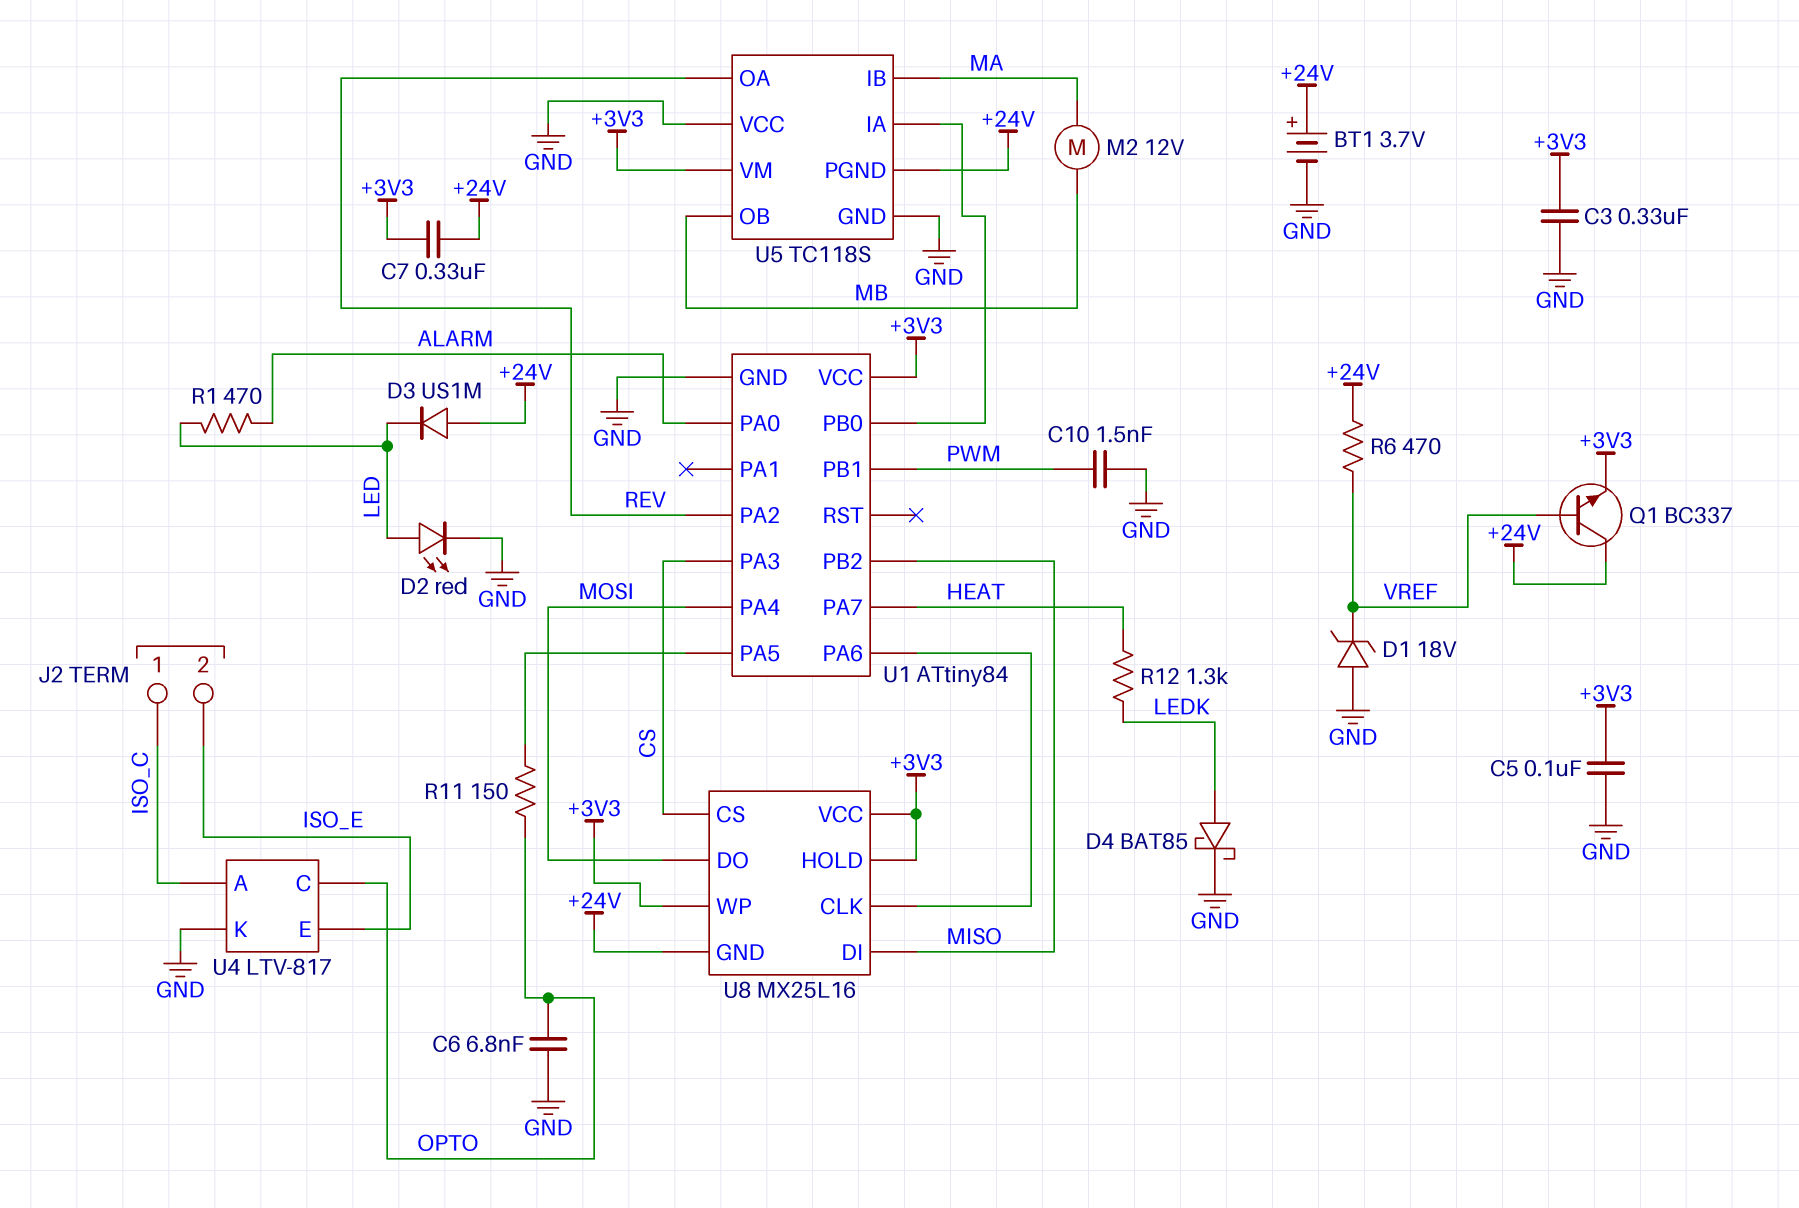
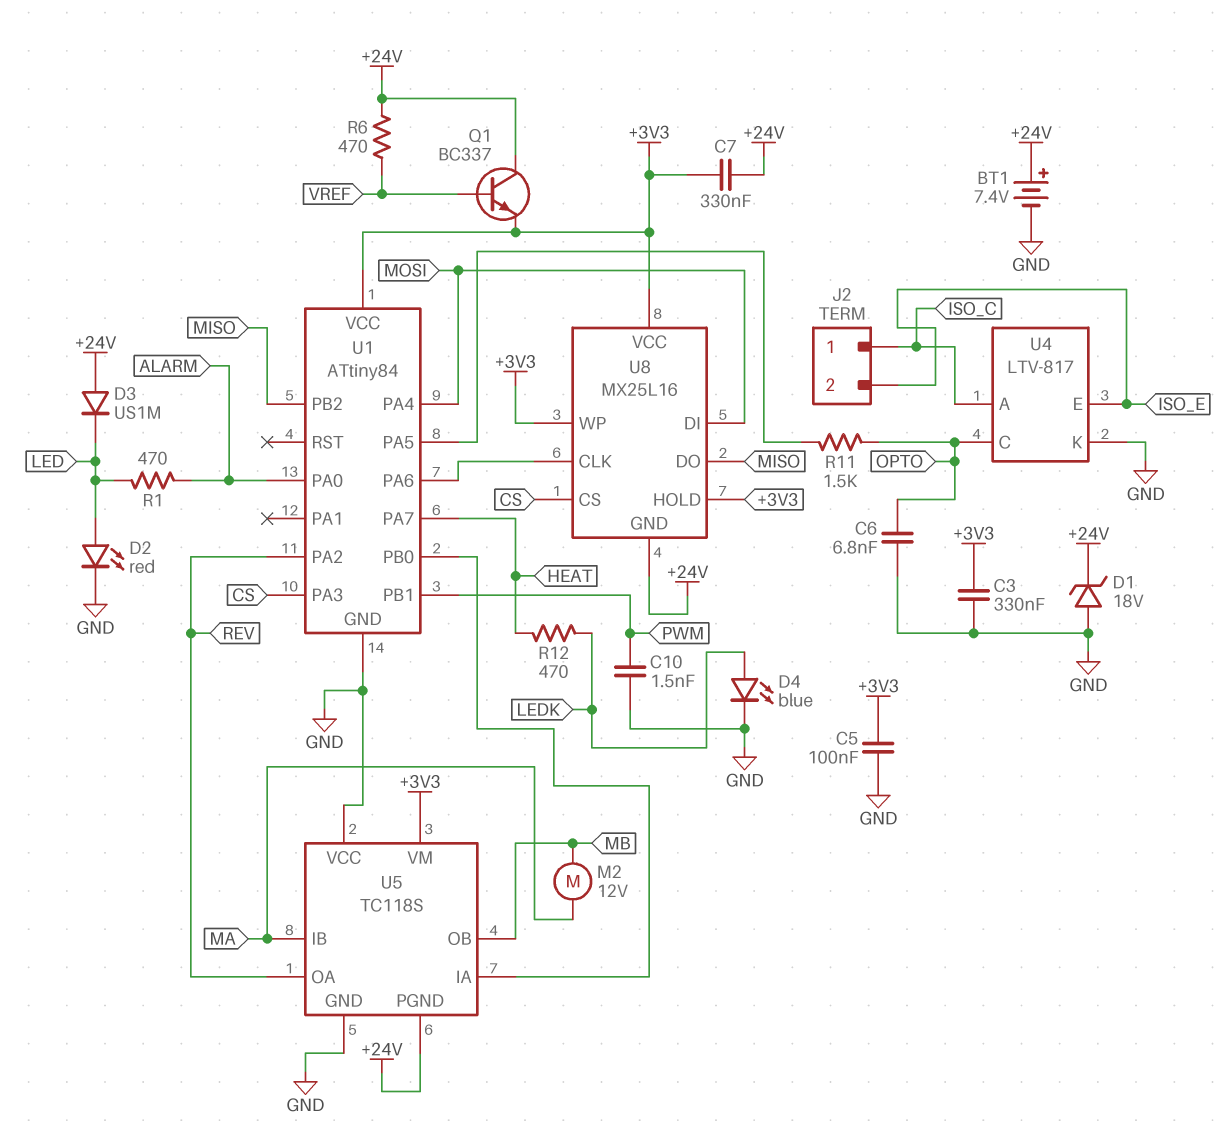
BT1: 3.7V (plus +24V, minus GND) -> 7.4V (plus +24V, minus GND)
D1: zener 18V (A GND, K VREF) -> zener 18V (A GND, K +24V)
D4: schottky BAT85 (A LEDK, K GND) -> LED blue (A LEDK, K GND)
R11: 150 (OPTO, U1/PA5) -> 1.5k (OPTO, U1/PA5)
R12: 1.3k (HEAT, LEDK) -> 470 (HEAT, LEDK)
U8 pin DI: MISO -> MOSI
U8 pin DO: MOSI -> MISO

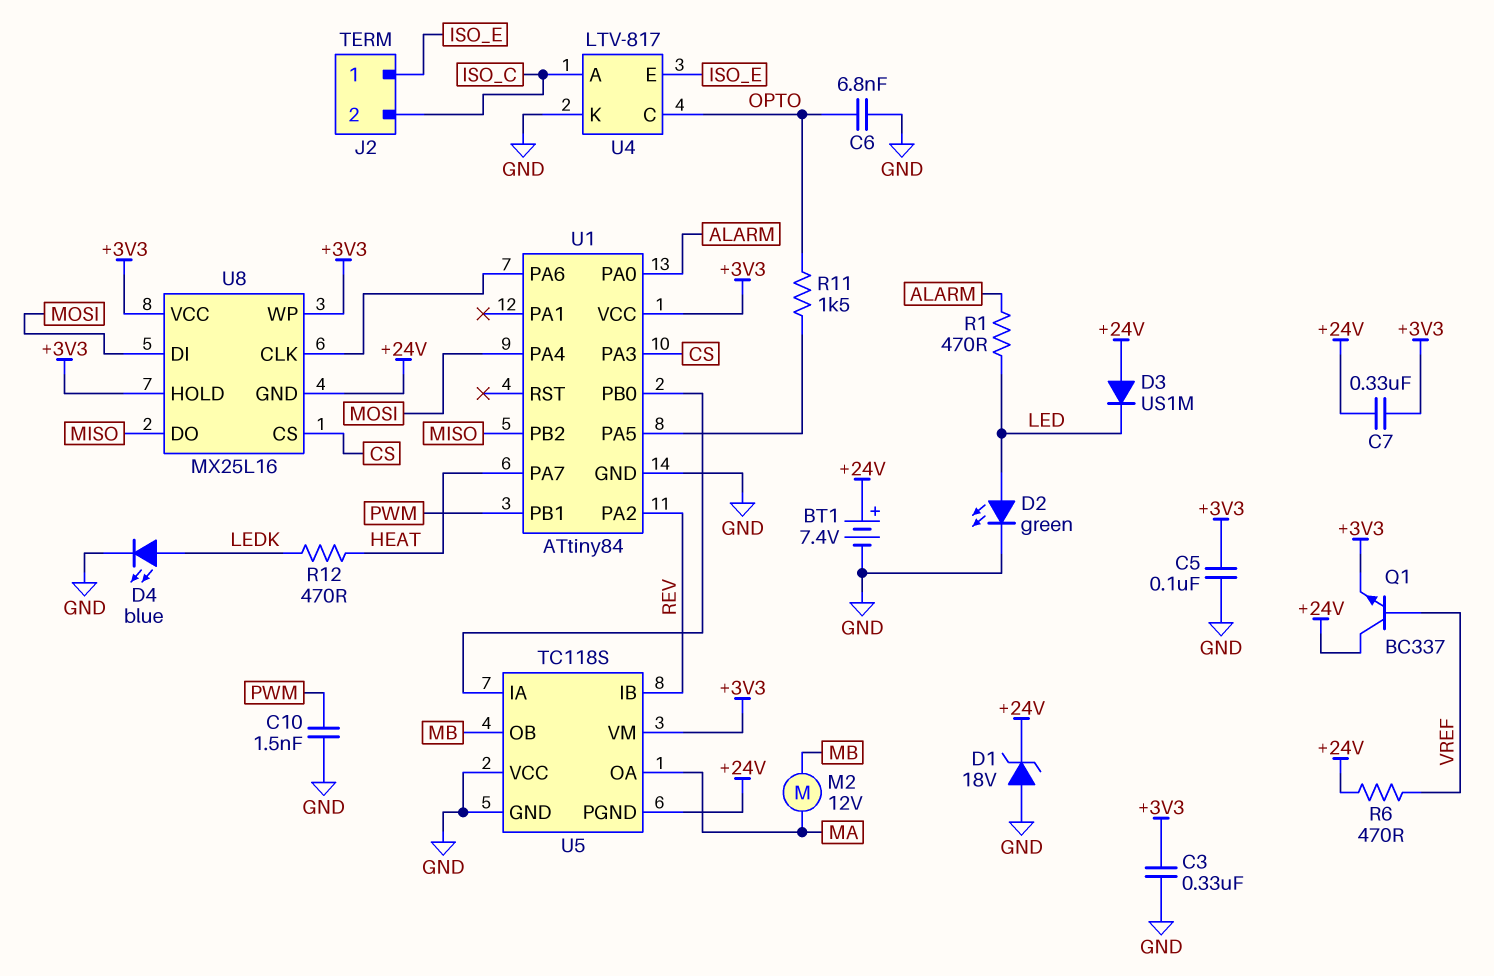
D2: LED red (A LED, K GND) -> LED green (A LED, K GND)
J2 pin 1: ISO_C -> ISO_E
J2 pin 2: ISO_E -> ISO_C
U5 pin IB: MA -> REV
U5 pin OA: REV -> MA

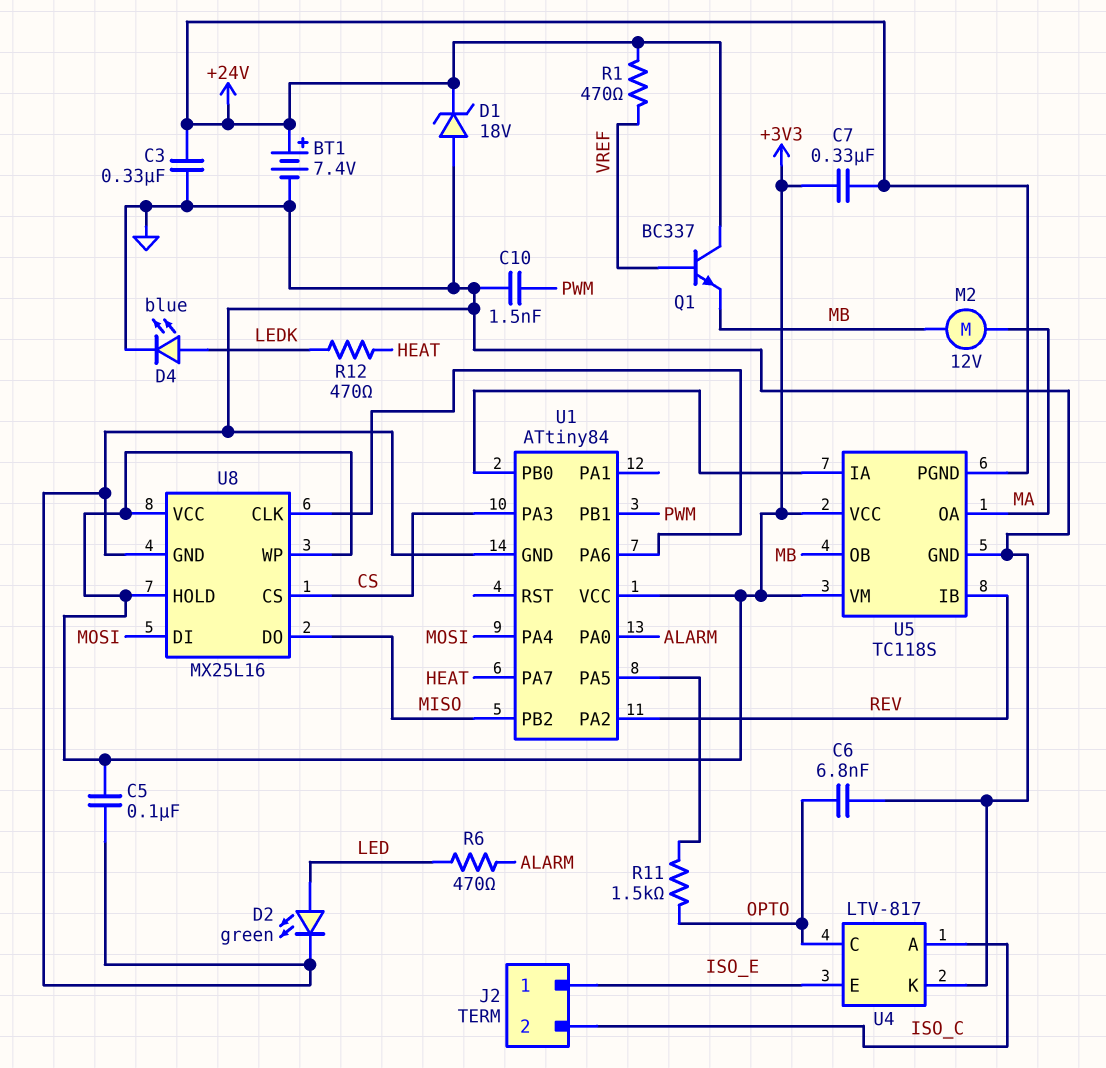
C3: 330nF (+3V3, GND) -> 330nF (+24V, GND)
D3: diode US1M (A +24V, K LED) -> none
Q1: NPN BC337 (B VREF, C +24V, E +3V3) -> NPN BC337 (B VREF, C +24V, E MB)
R1: 470 (ALARM, LED) -> 470 (+24V, VREF)
R6: 470 (+24V, VREF) -> 470 (ALARM, LED)
U5 pin VCC: GND -> +3V3
U8 pin GND: +24V -> GND

